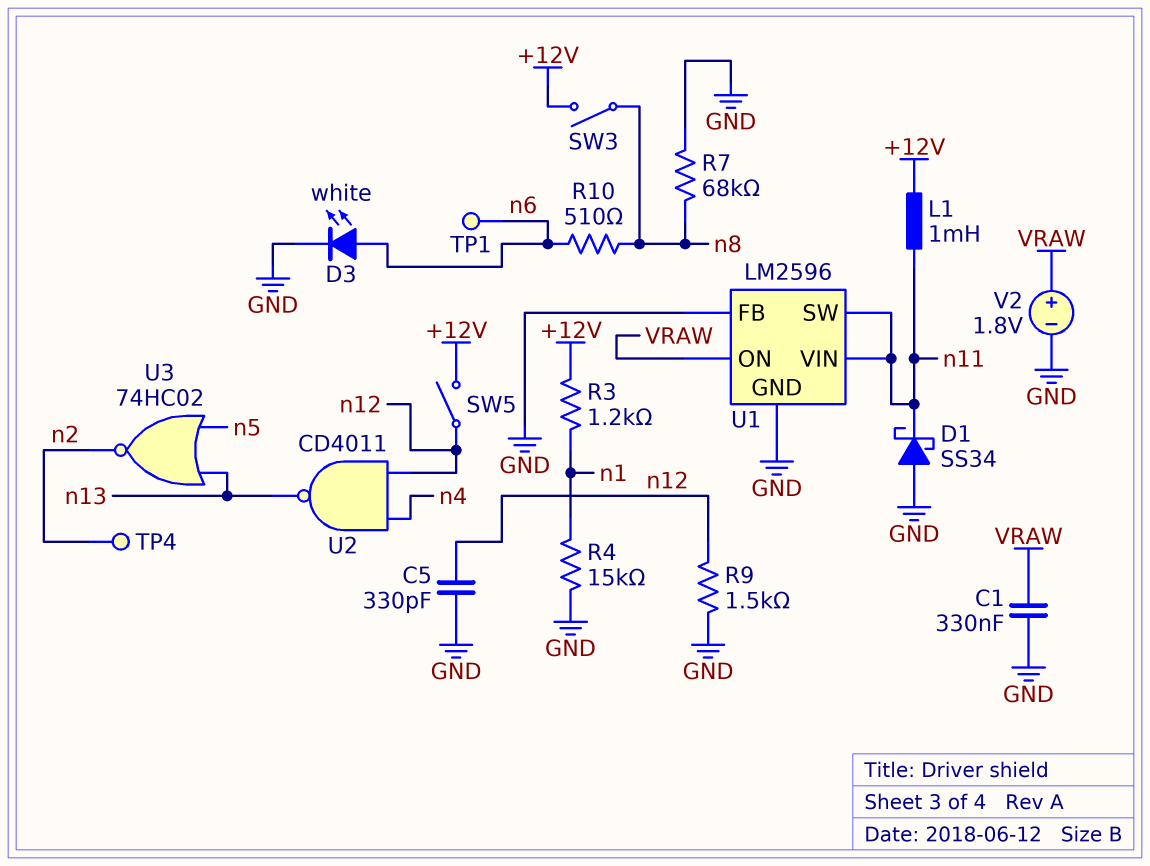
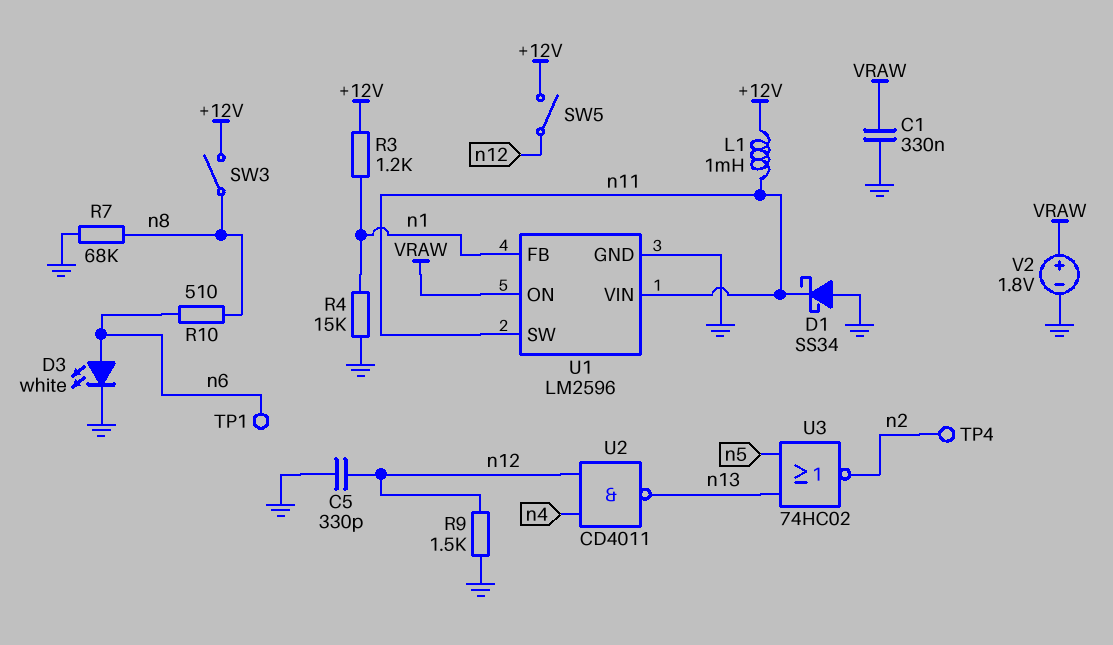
U1 pin FB: GND -> n1

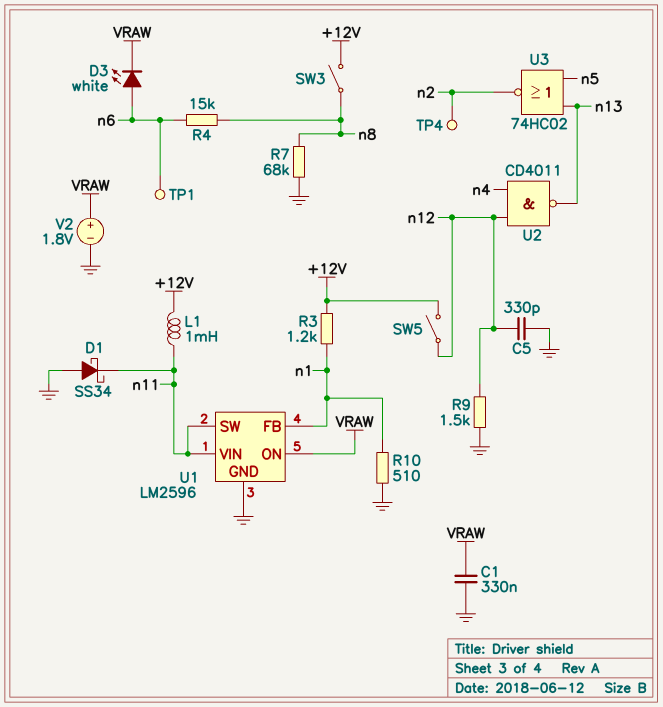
D3: LED white (A n6, K GND) -> LED white (A n6, K VRAW)
R4: 15k (GND, n1) -> 15k (n6, n8)
R10: 510 (n6, n8) -> 510 (GND, n1)

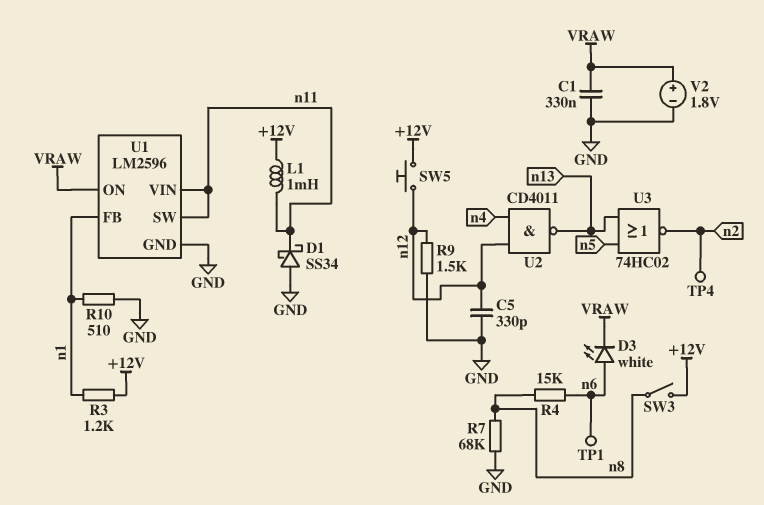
SW5: switch (+12V, n12) -> button (+12V, n12)

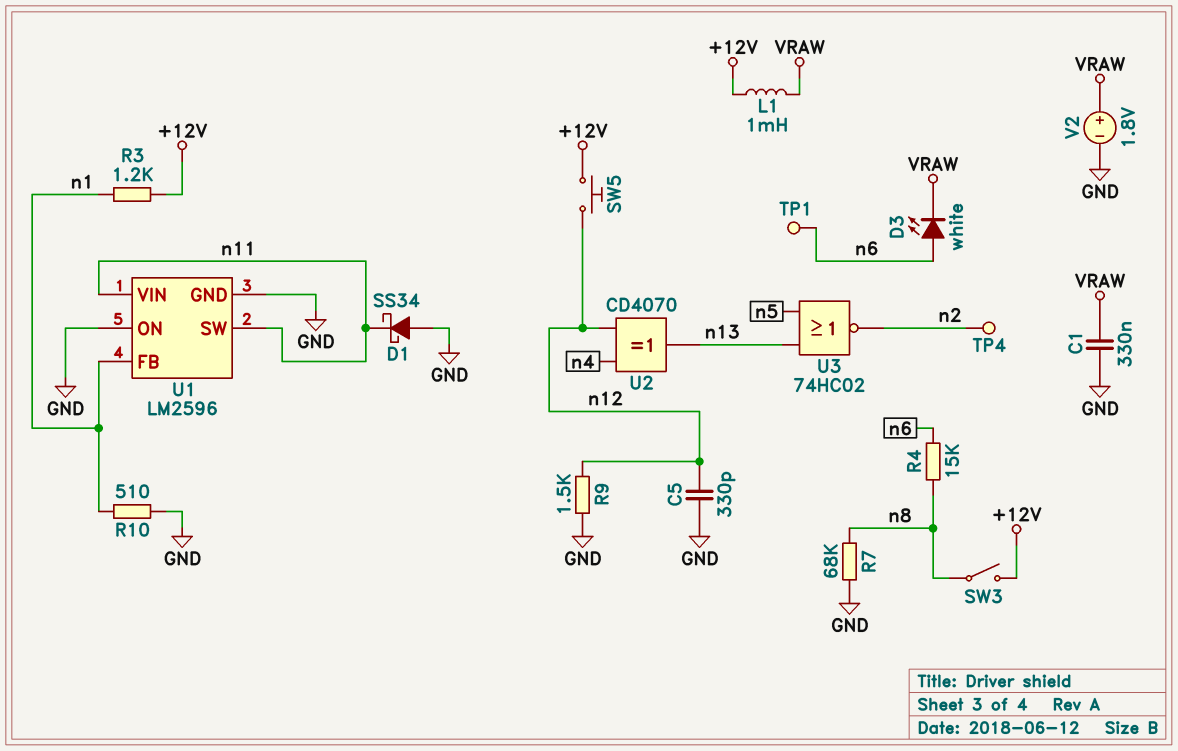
L1: 1mH (+12V, n11) -> 1mH (+12V, VRAW)
U1 pin ON: VRAW -> GND
U2: NAND CD4011 (in n4, in n12, out n13) -> XOR CD4070 (in n4, in n12, out n13)

